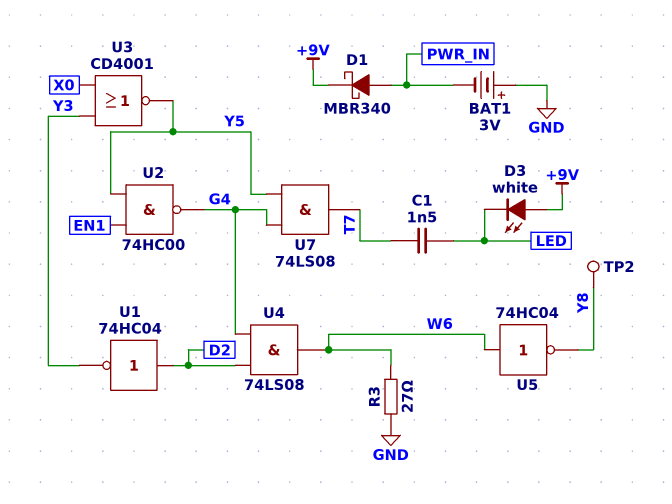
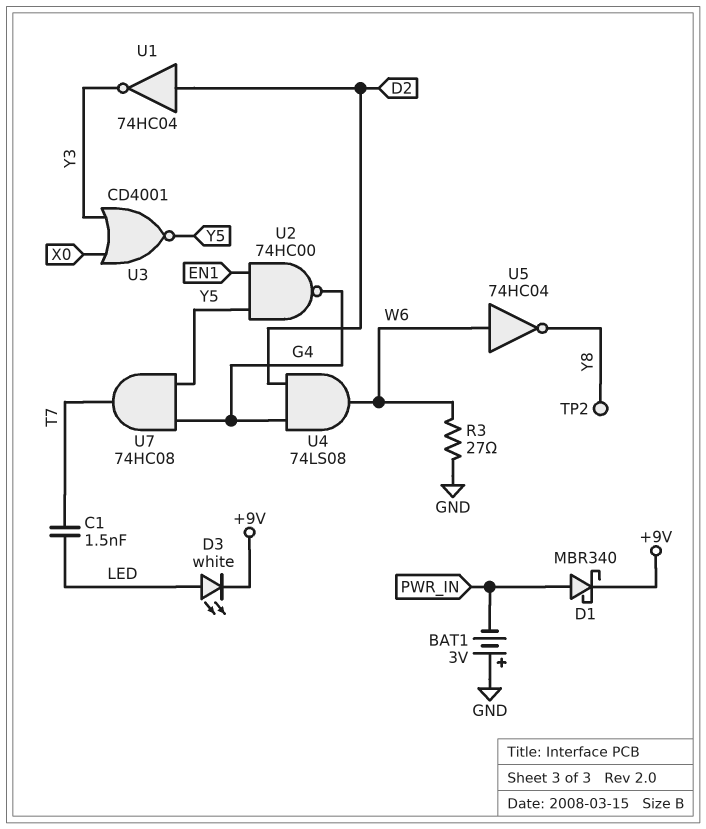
D3: LED white (A +9V, K LED) -> LED white (A LED, K +9V)
U7: AND 74LS08 (in G4, in Y5, out T7) -> AND 74HC08 (in G4, in Y5, out T7)

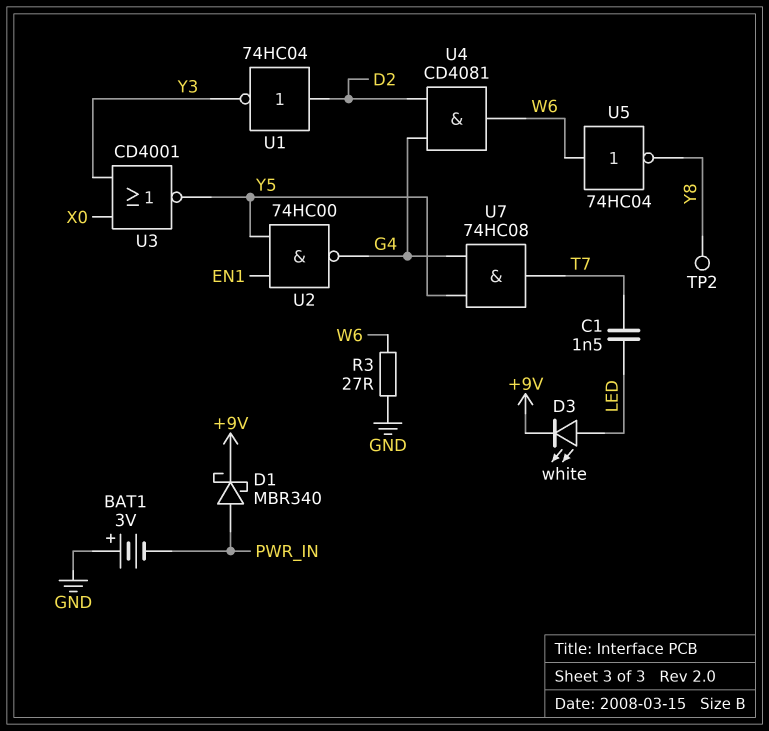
U4: AND 74LS08 (in D2, in G4, out W6) -> AND CD4081 (in D2, in G4, out W6)

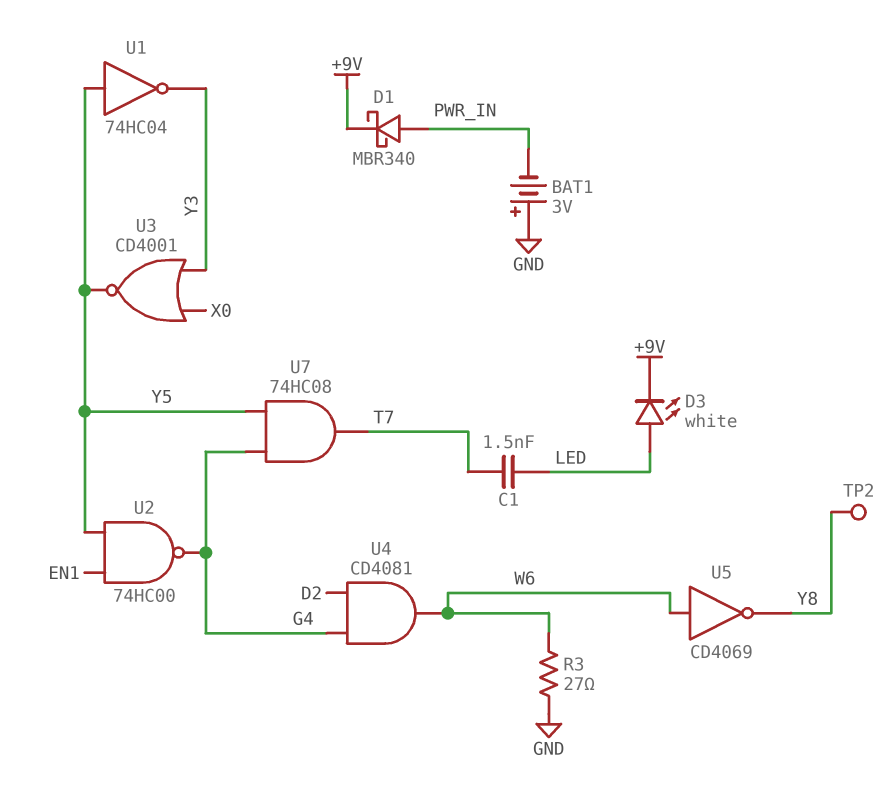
U1: NOT 74HC04 (in D2, out Y3) -> NOT 74HC04 (in Y5, out Y3)
U5: NOT 74HC04 (in W6, out Y8) -> NOT CD4069 (in W6, out Y8)

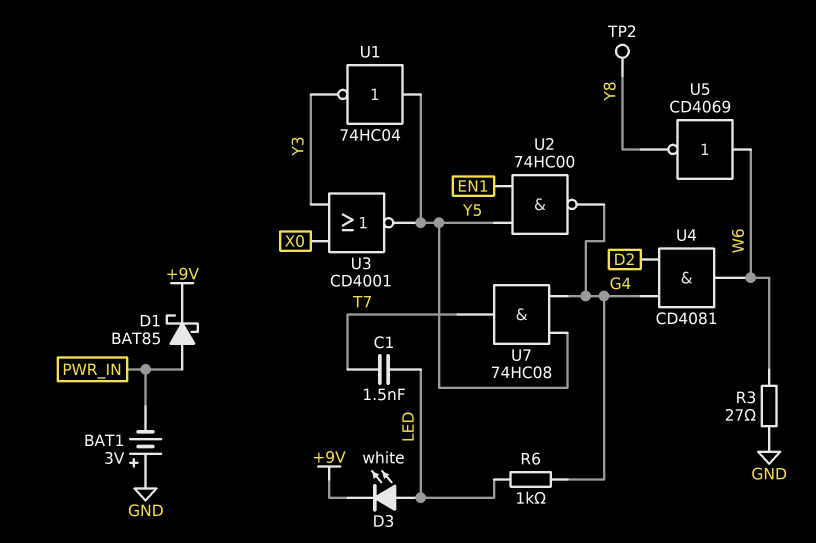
D1: schottky MBR340 (A PWR_IN, K +9V) -> schottky BAT85 (A PWR_IN, K +9V)
R6: none -> 1k (G4, LED)

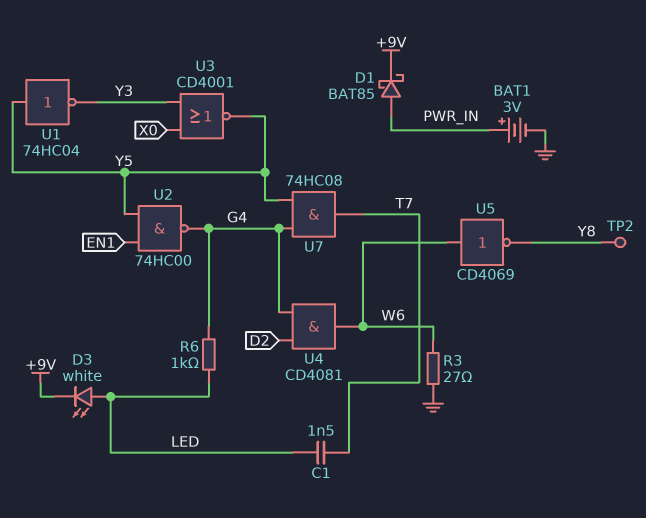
BAT1: 3V (plus GND, minus PWR_IN) -> 3V (plus PWR_IN, minus GND)

